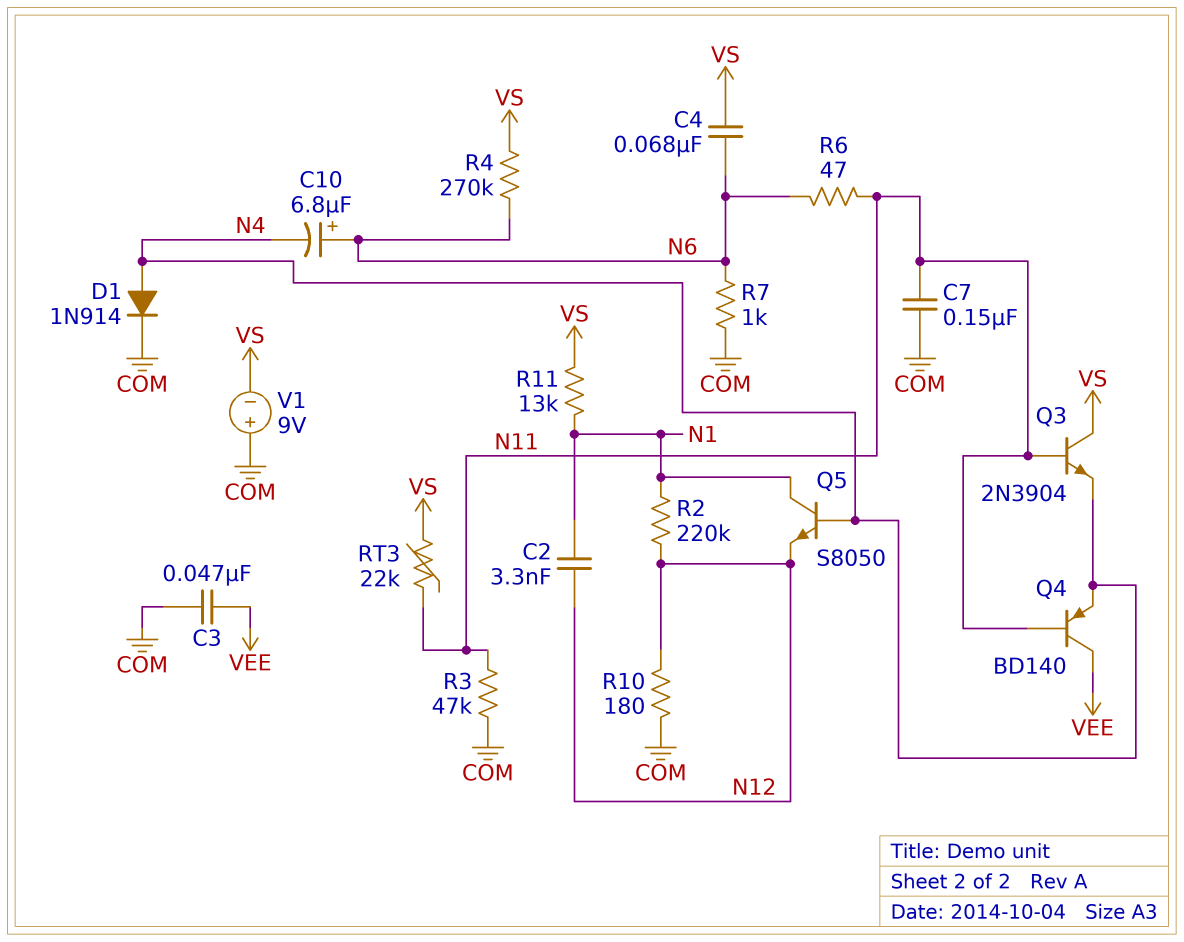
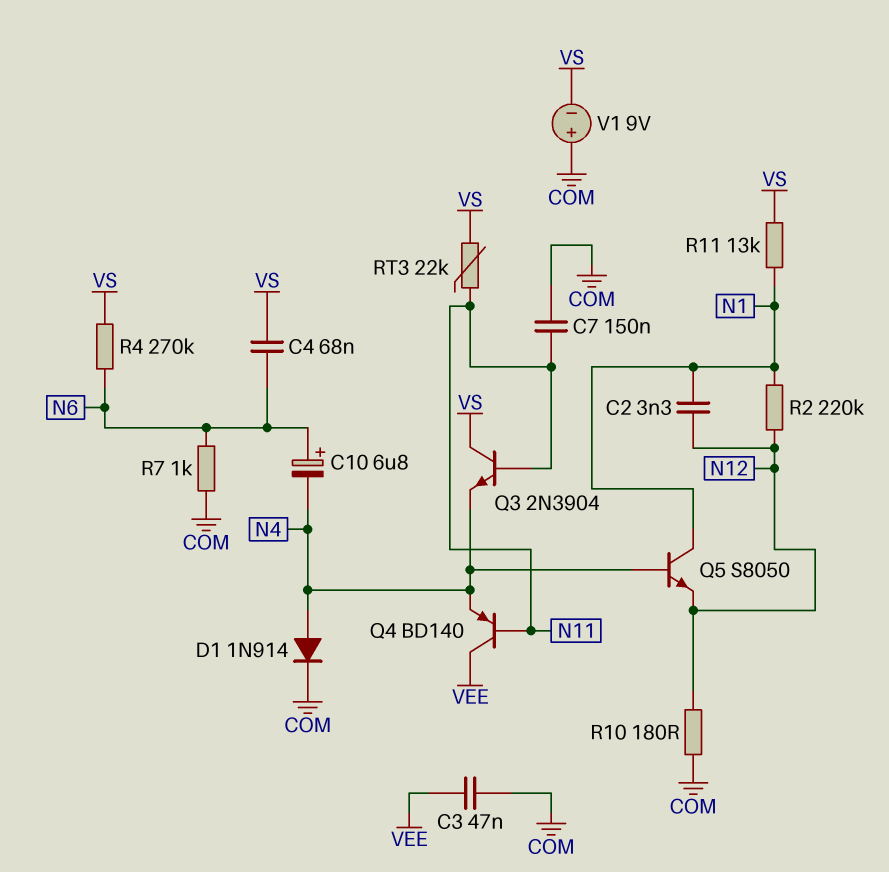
R3: 47k (COM, N11) -> none
R6: 47 (N6, N11) -> none

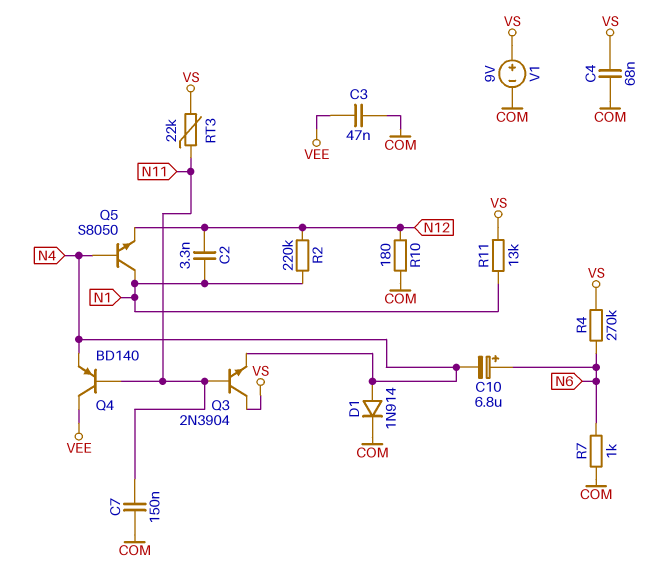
C4: 68nF (N6, VS) -> 68nF (COM, VS)
V1: 9V (plus COM, minus VS) -> 9V (plus VS, minus COM)

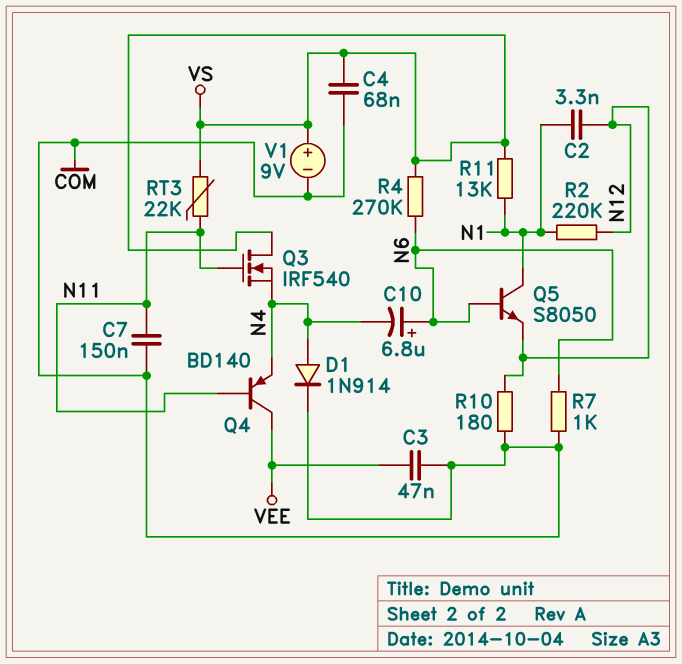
Q3: NPN 2N3904 (B N11, C VS, E N4) -> NMOS IRF540 (G N11, D VS, S N4)
Q5: NPN S8050 (B N4, C N1, E N12) -> NPN S8050 (B N6, C N1, E N12)

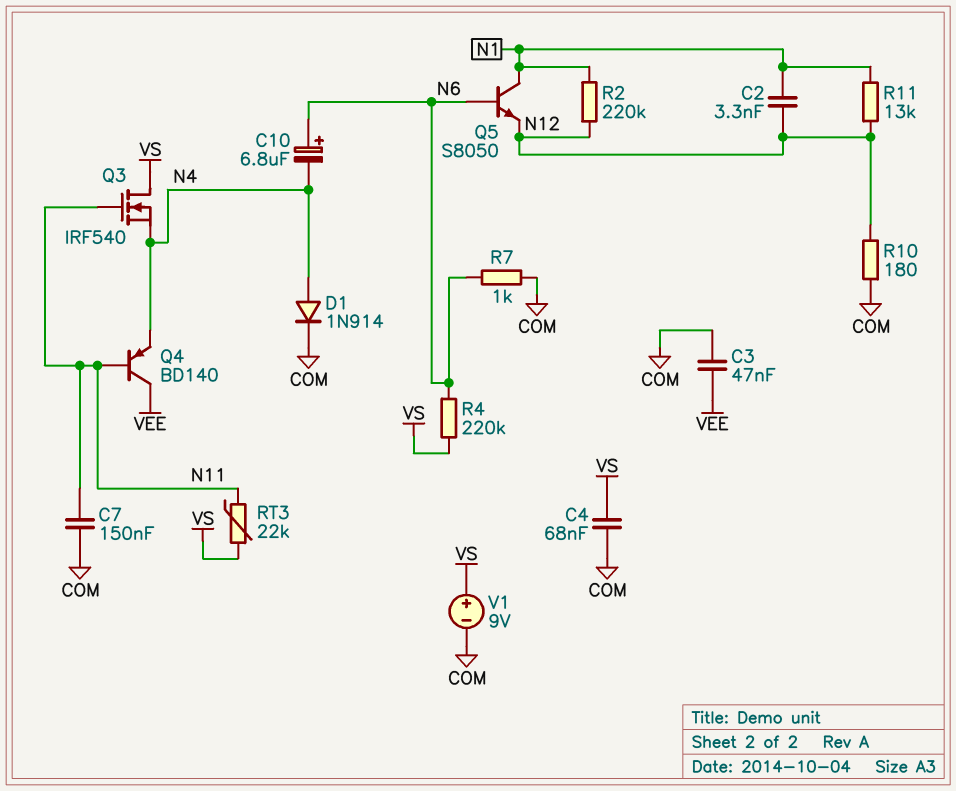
R4: 270k (N6, VS) -> 220k (N6, VS)
R11: 13k (N1, VS) -> 13k (N1, N12)

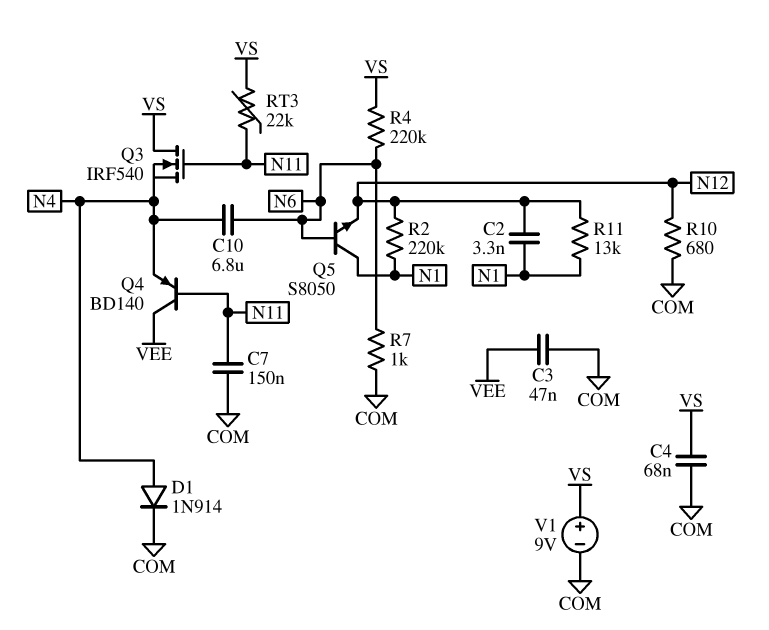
C10: 6.8uF (plus N6, minus N4) -> 6.8uF (N4, N6)
R10: 180 (COM, N12) -> 680 (COM, N12)

